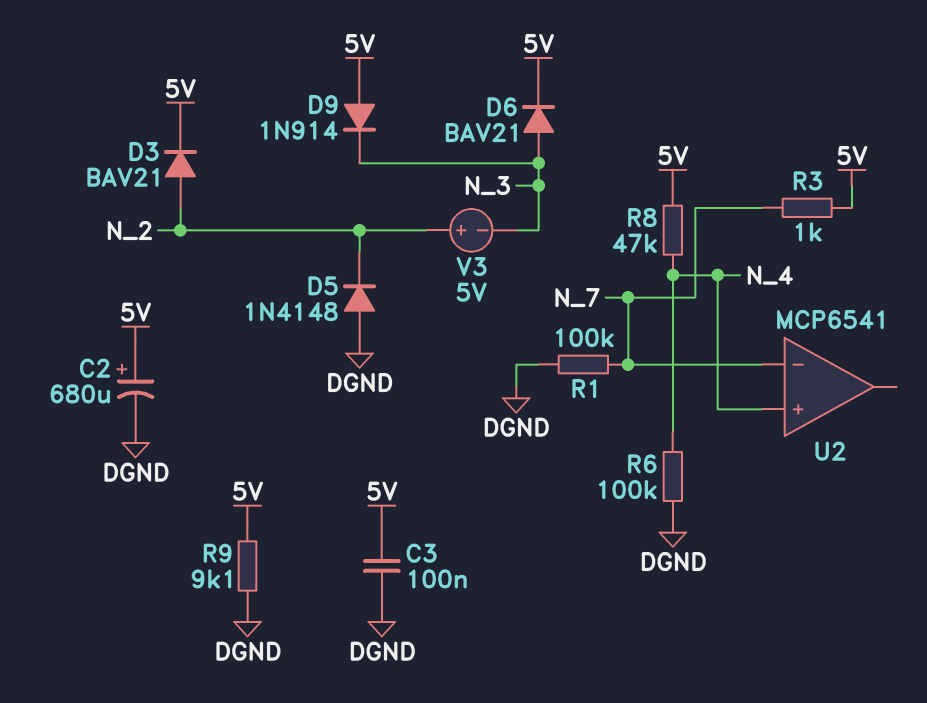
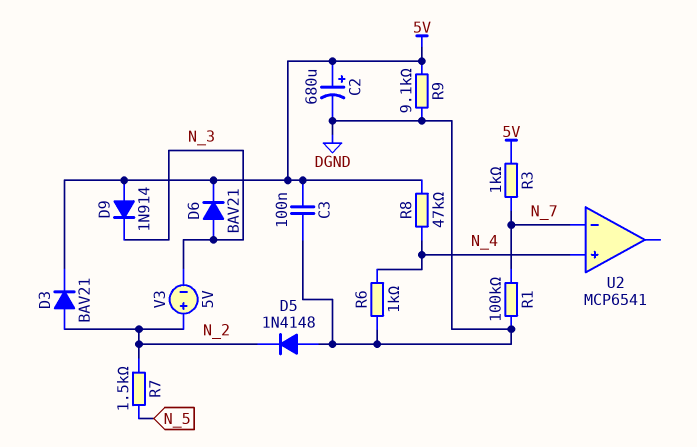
R6: 100k (DGND, N_4) -> 1k (DGND, N_4)
R7: none -> 1.5k (N_2, N_5)

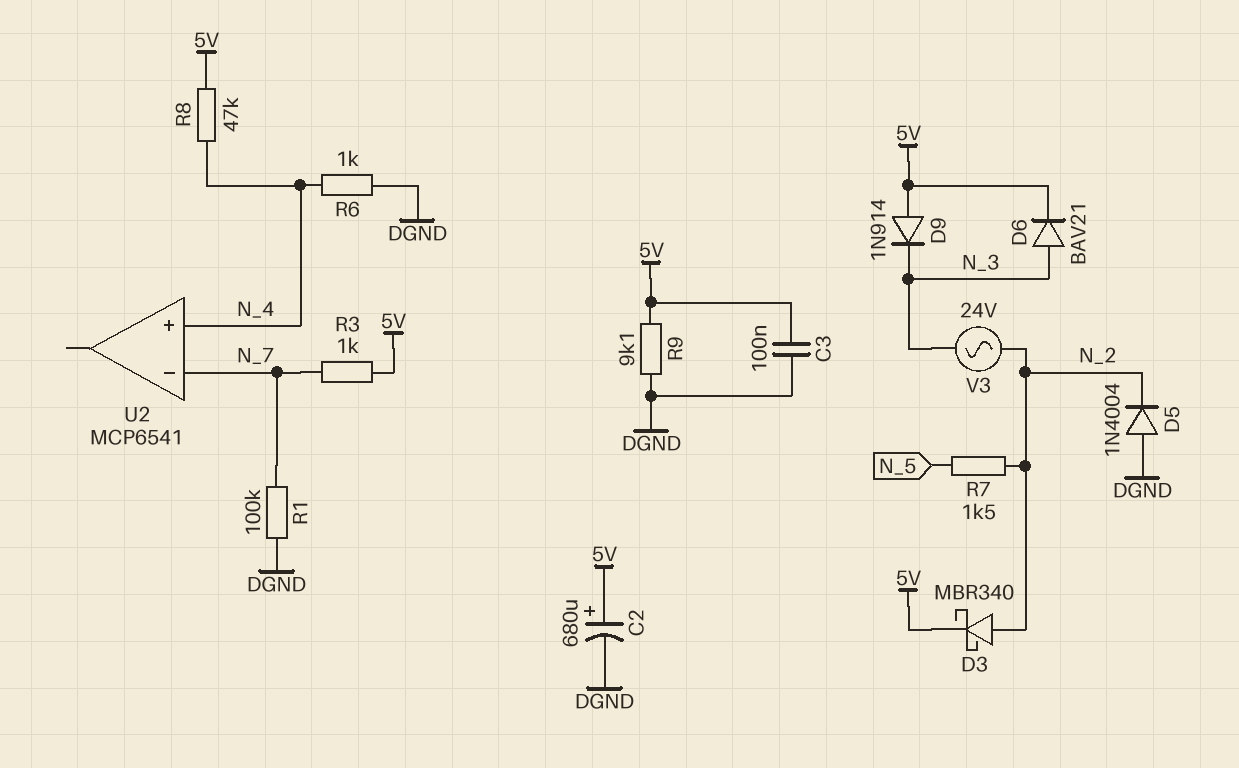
D3: diode BAV21 (A N_2, K 5V) -> schottky MBR340 (A N_2, K 5V)
D5: diode 1N4148 (A DGND, K N_2) -> diode 1N4004 (A DGND, K N_2)
V3: 5V (plus N_2, minus N_3) -> AC 24V (N_2, N_3)

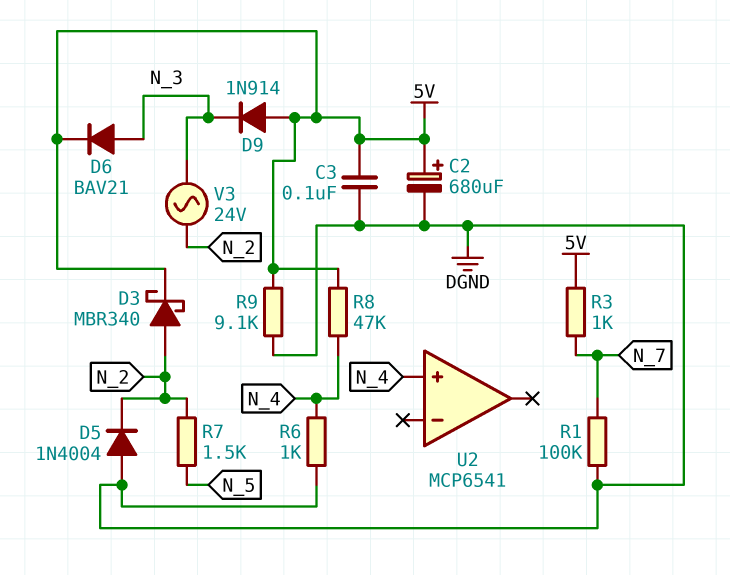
U2 pin in-: N_7 -> none

